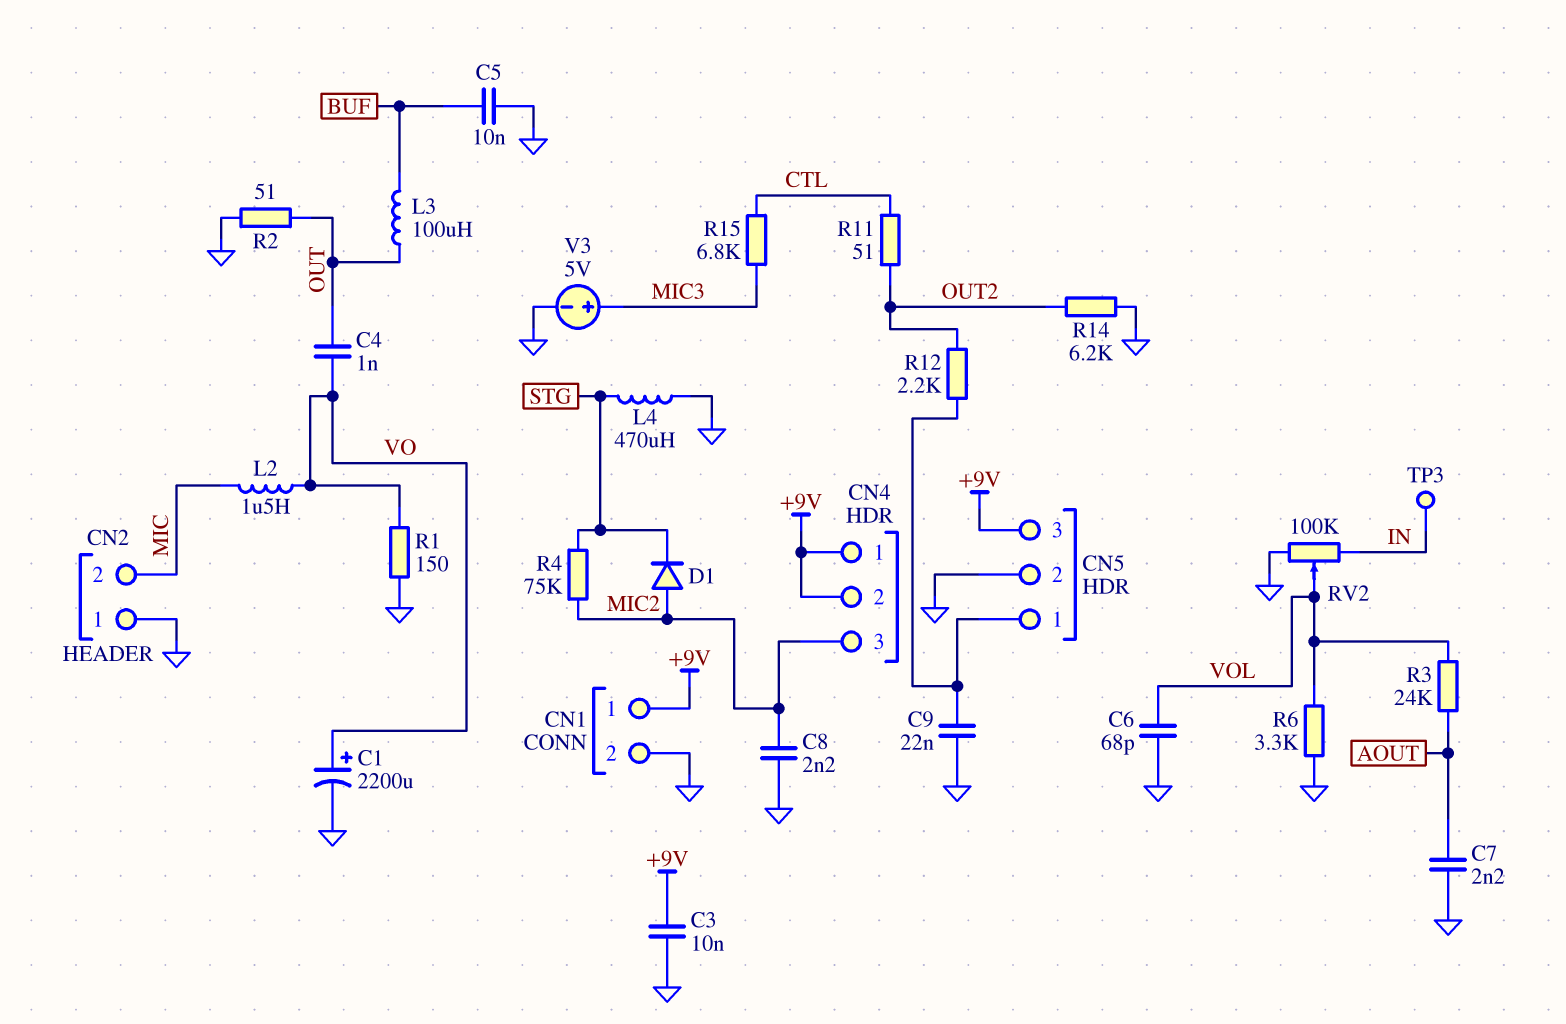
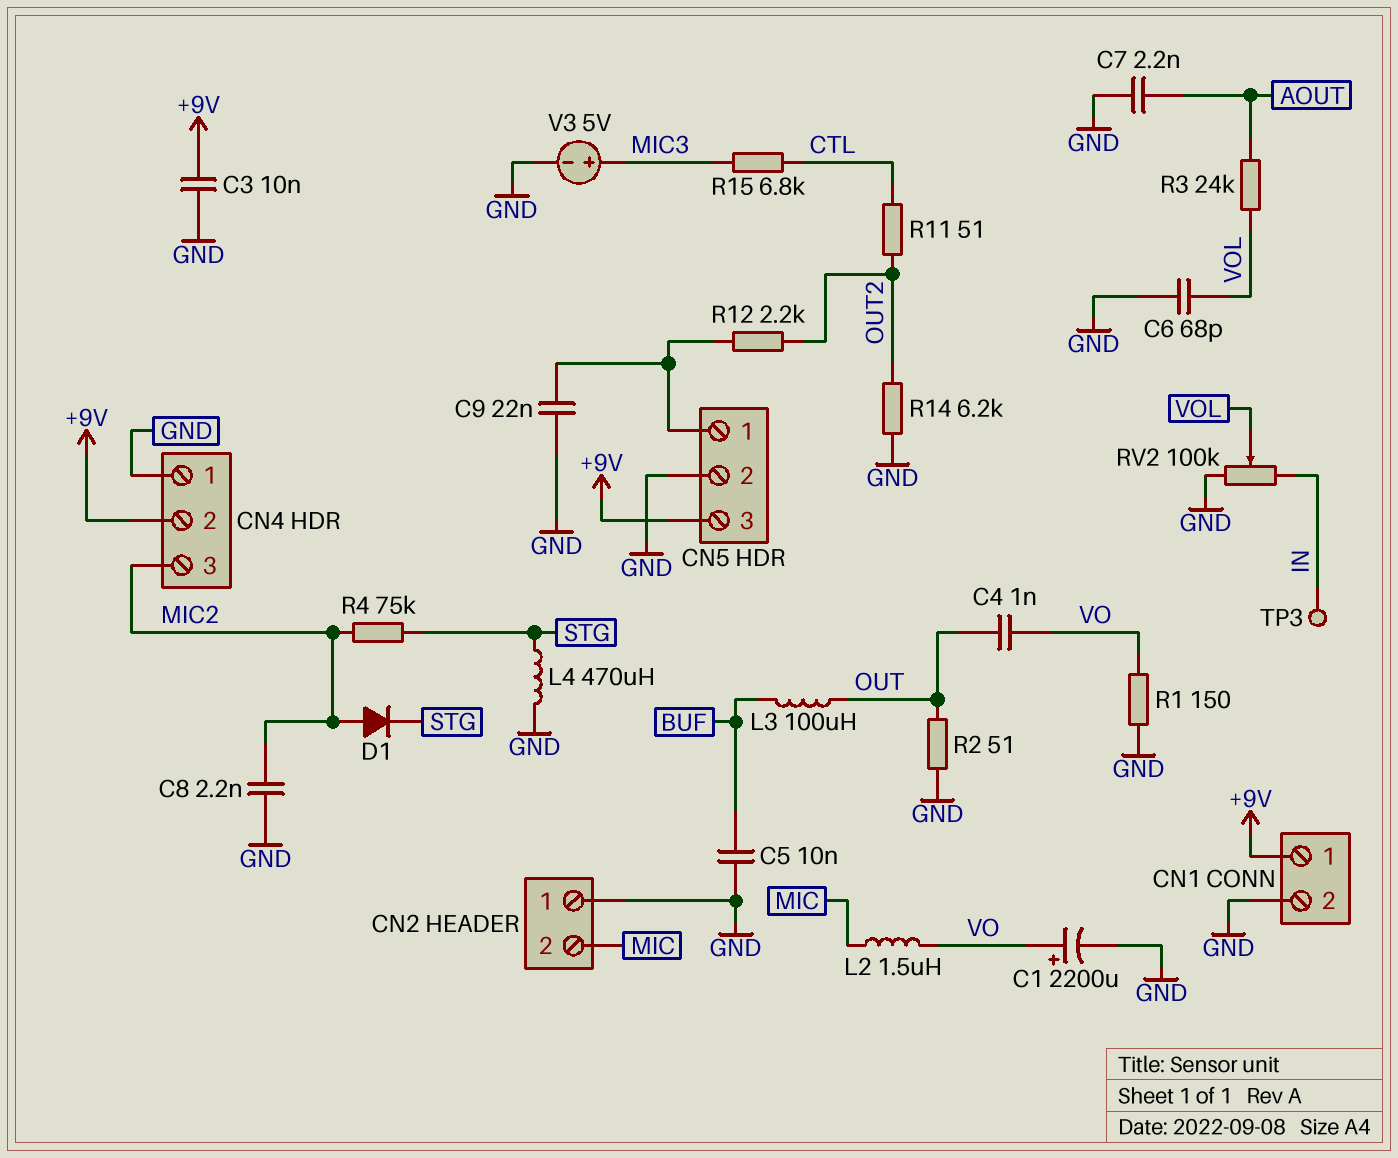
CN4 pin 1: +9V -> GND
R6: 3.3k (GND, VOL) -> none

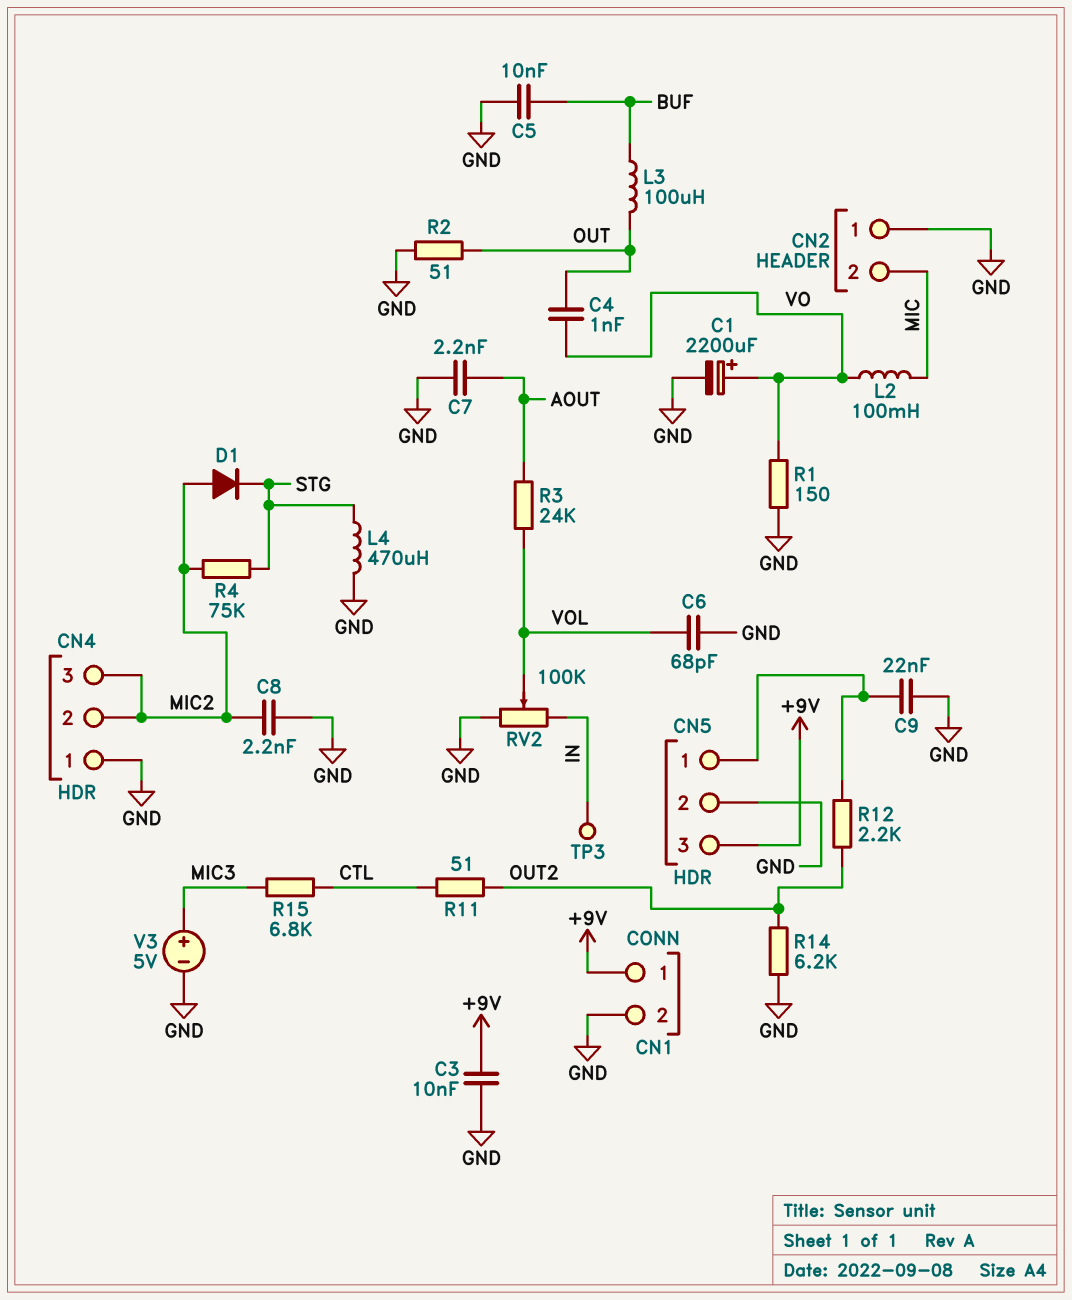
CN4 pin 2: +9V -> MIC2
L2: 1.5uH (MIC, VO) -> 100mH (MIC, VO)

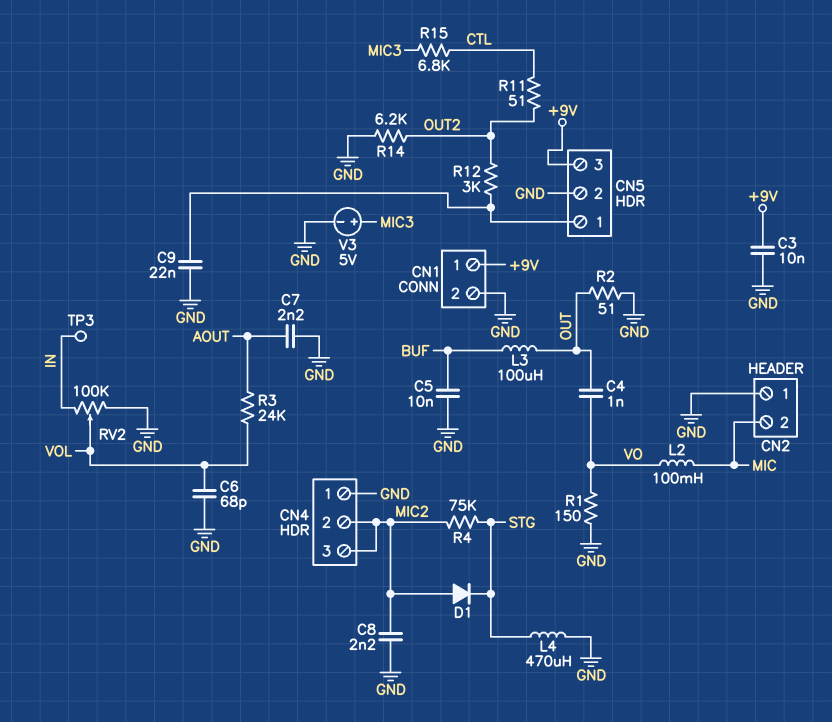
C1: 2200uF (plus VO, minus GND) -> none
R12: 2.2k (CN5/1, OUT2) -> 3k (CN5/1, OUT2)

